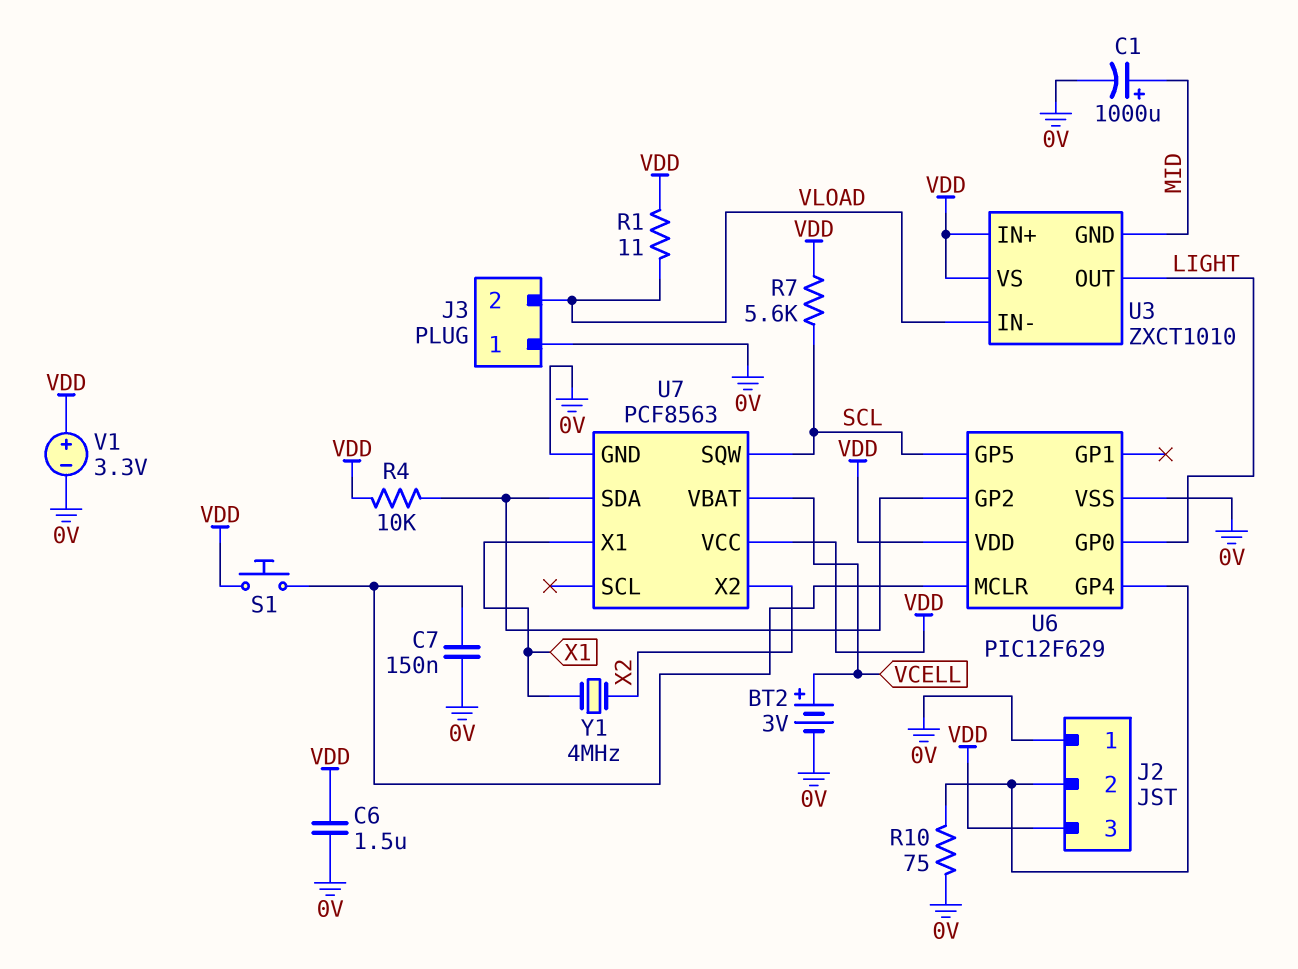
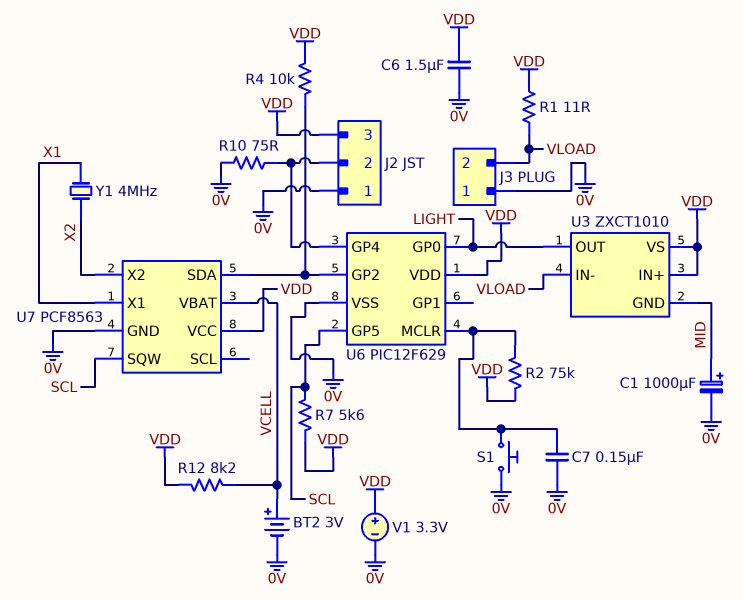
R2: none -> 75k (U6/MCLR, VDD)
R12: none -> 8.2k (VCELL, VDD)
S1: button (U6/MCLR, VDD) -> button (0V, U6/MCLR)

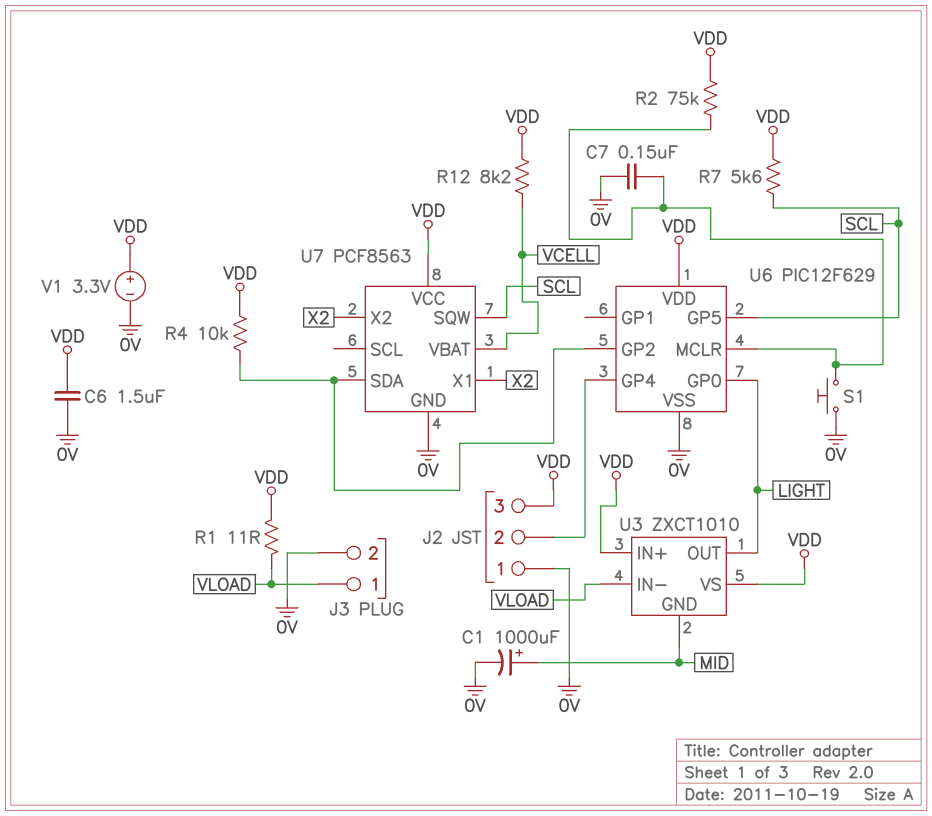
BT2: 3V (plus VCELL, minus 0V) -> none
J3 pin 1: 0V -> VLOAD
J3 pin 2: VLOAD -> 0V
R10: 75 (0V, J2/2) -> none
U7 pin X1: X1 -> X2
Y1: 4MHz (X1, X2) -> none

